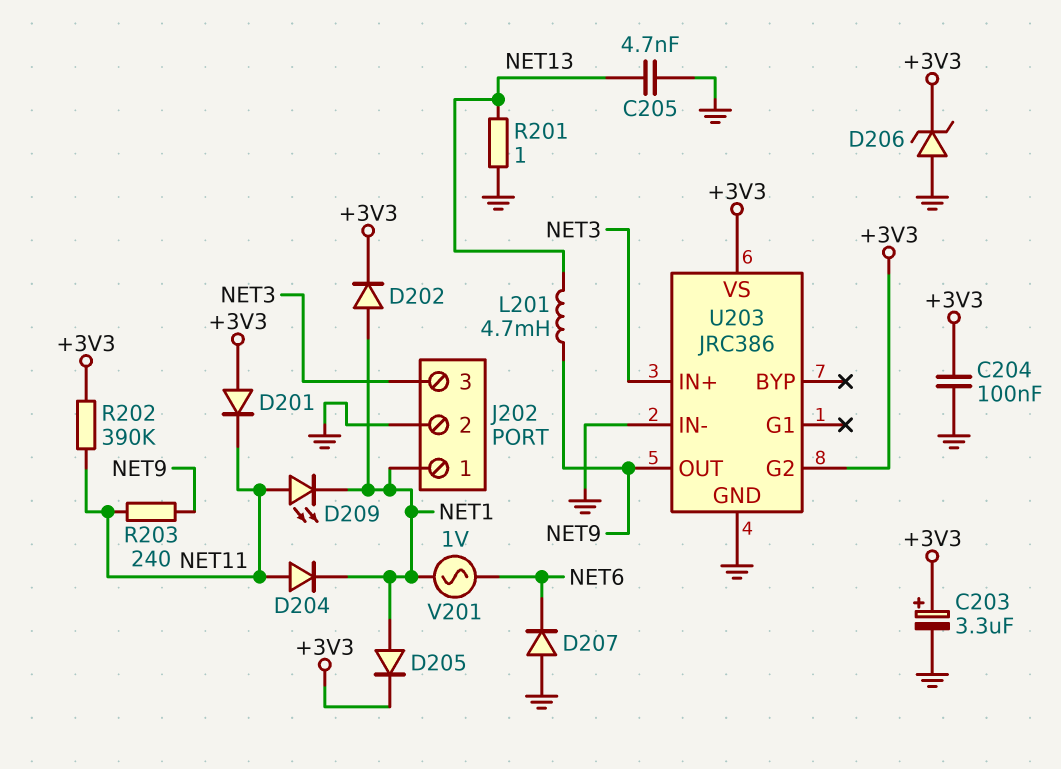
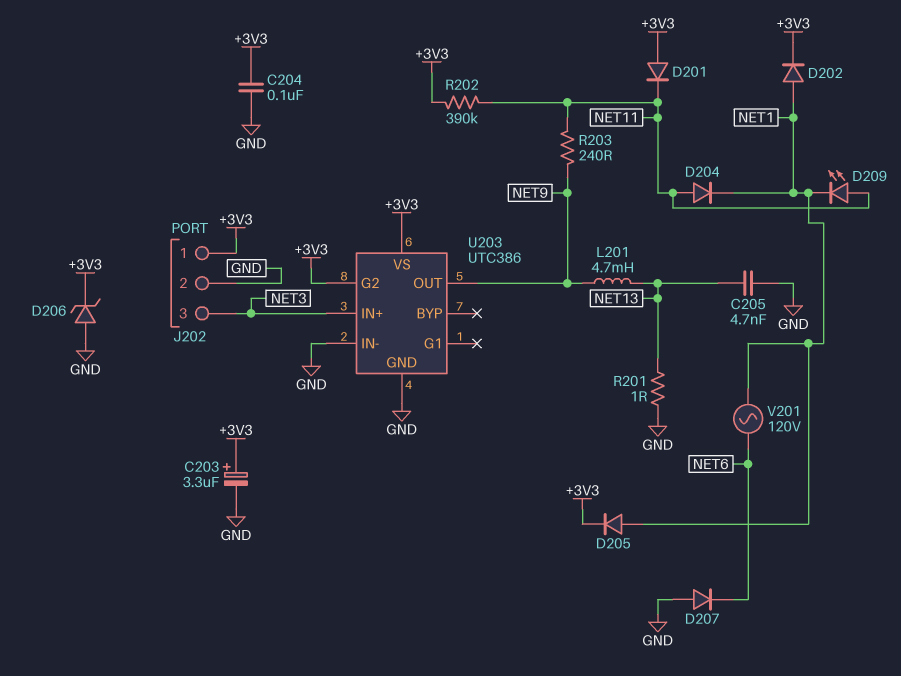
J202 pin 1: NET1 -> +3V3
U203: JRC386 -> UTC386
V201: AC 1V (NET1, NET6) -> AC 120V (NET1, NET6)

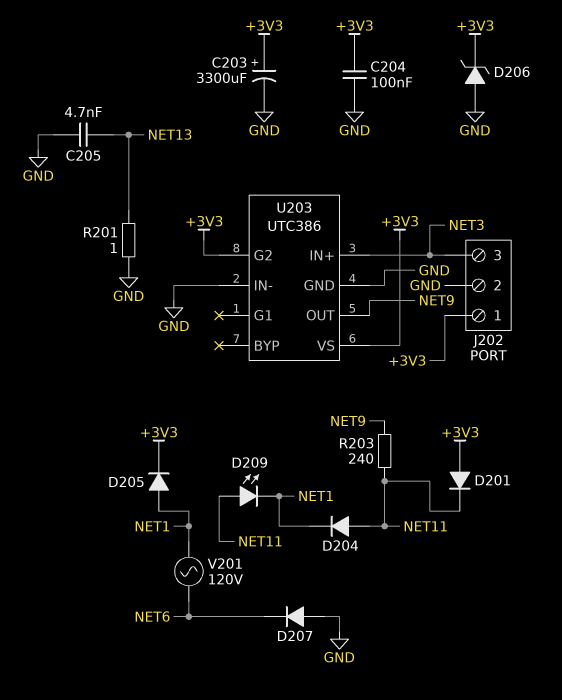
C203: 3.3uF (plus +3V3, minus GND) -> 3300uF (plus +3V3, minus GND)
D202: diode (A NET1, K +3V3) -> none
L201: 4.7mH (NET9, NET13) -> none
R202: 390k (+3V3, NET11) -> none

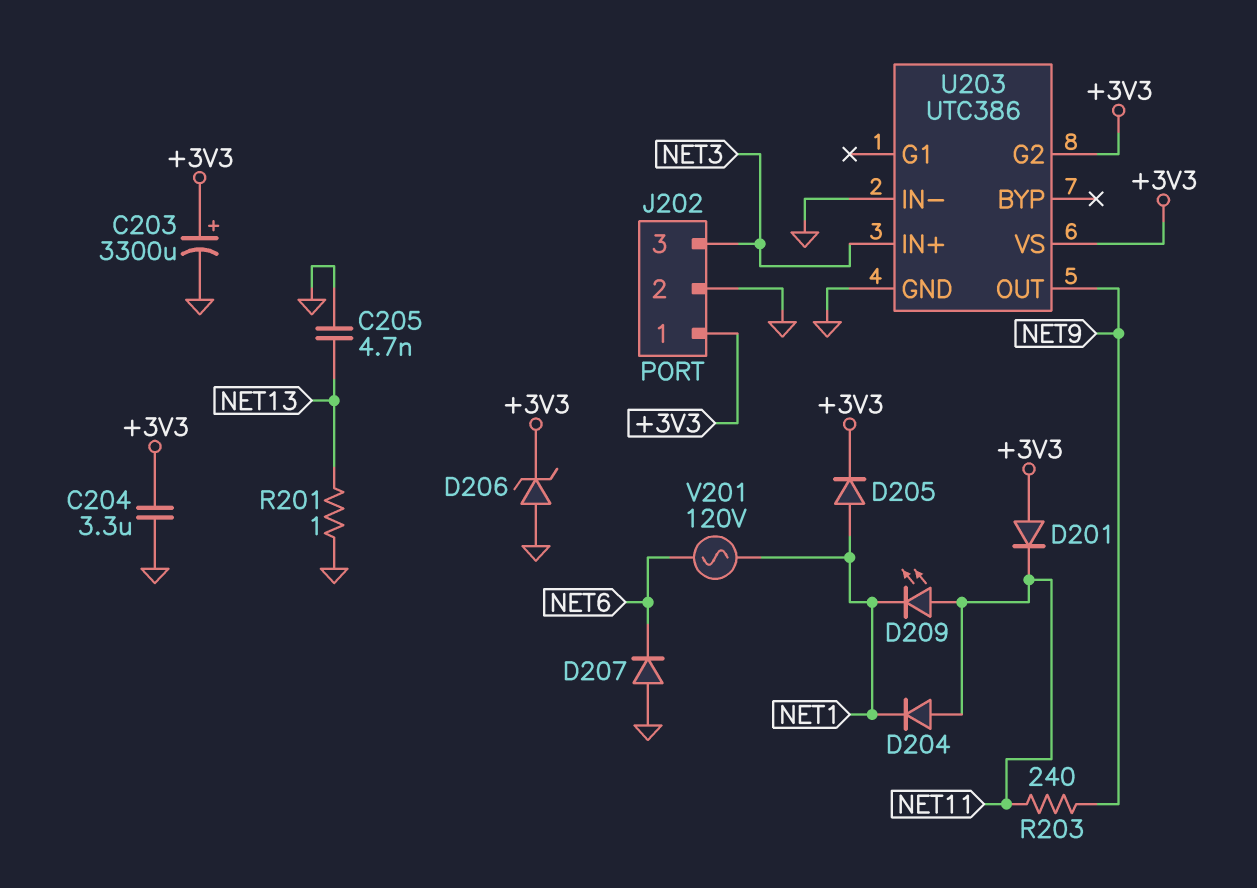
C204: 100nF (+3V3, GND) -> 3.3uF (+3V3, GND)

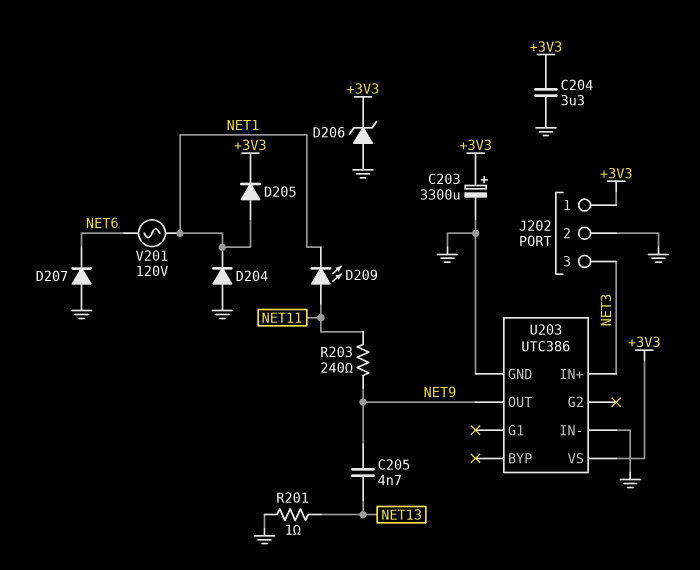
C205: 4.7nF (GND, NET13) -> 4.7nF (NET9, NET13)
D201: diode (A +3V3, K NET11) -> none
D204: diode (A NET11, K NET1) -> diode (A GND, K NET1)
U203 pin G2: +3V3 -> none

